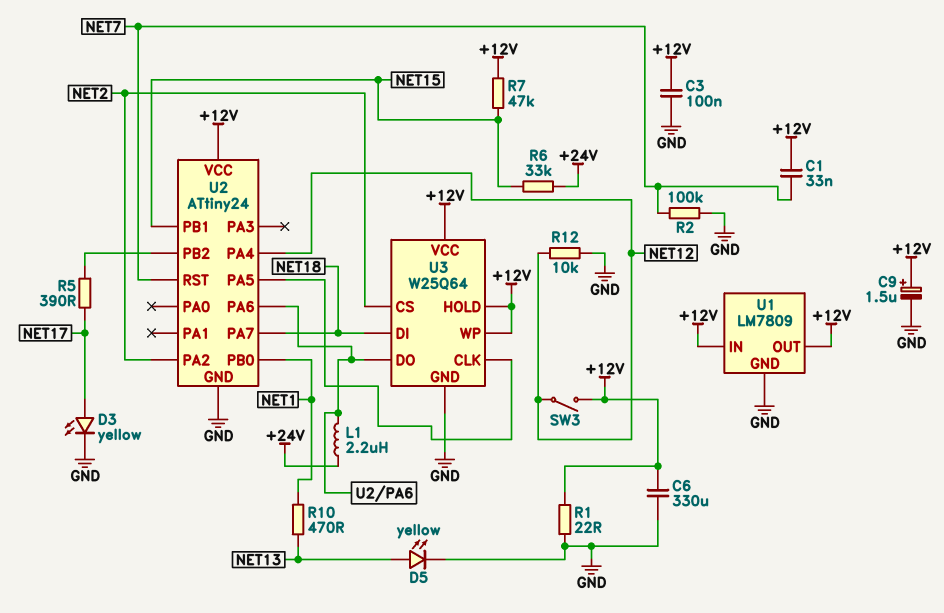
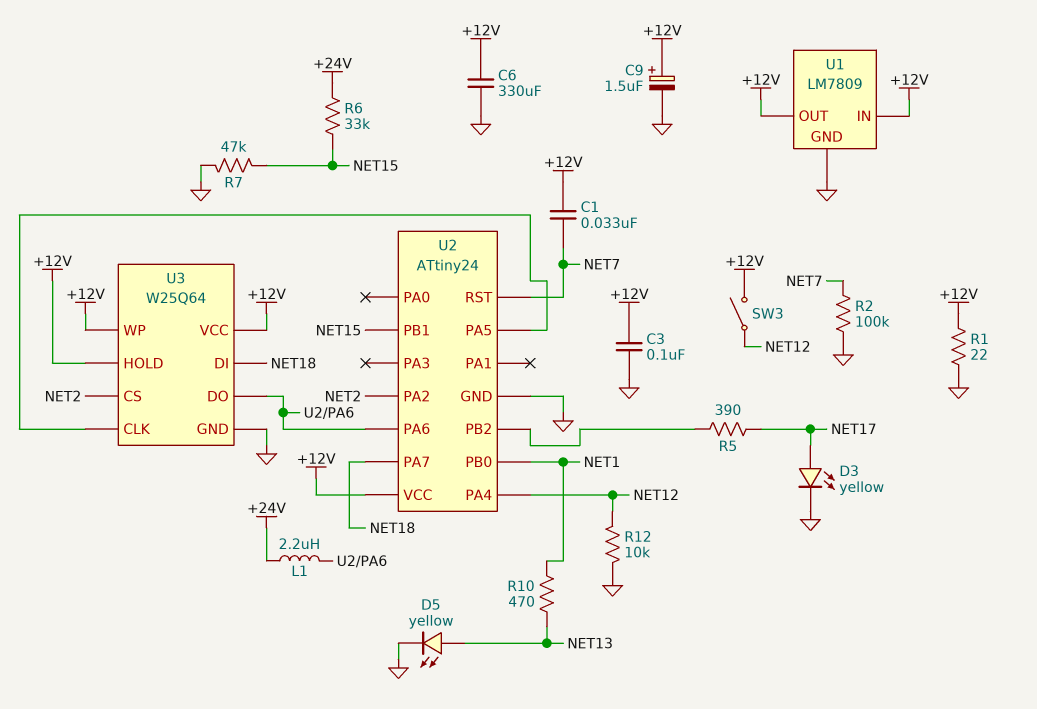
R7: 47k (+12V, NET15) -> 47k (GND, NET15)

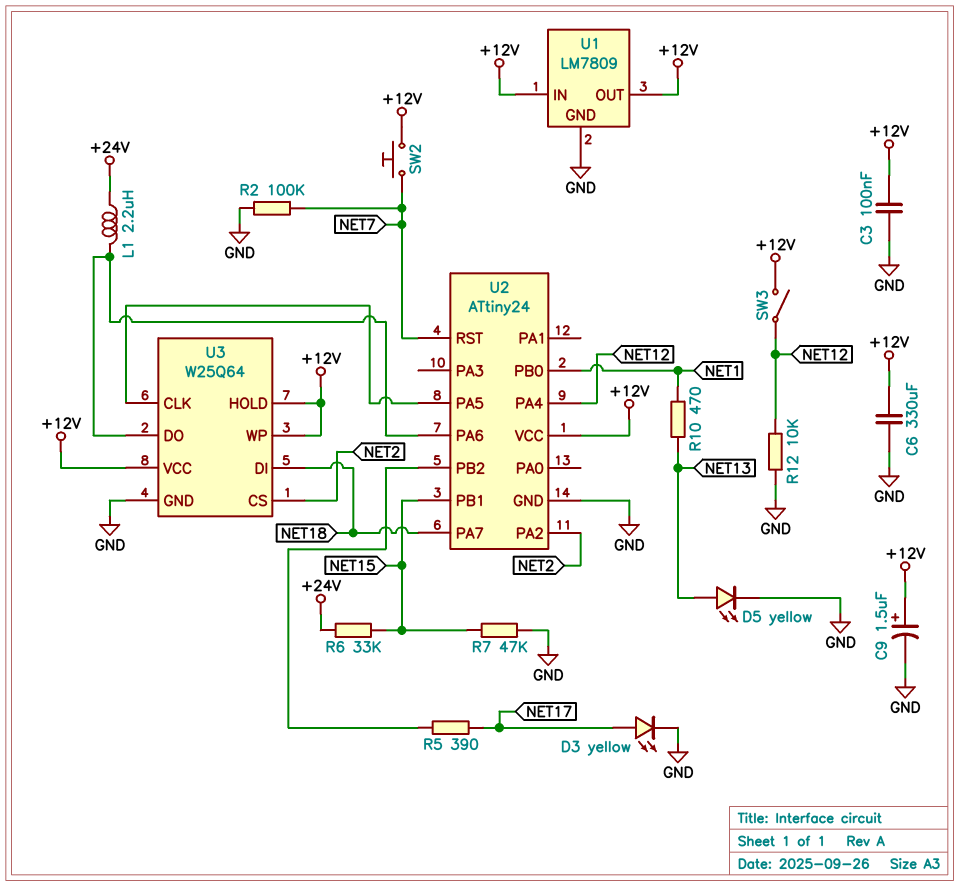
C1: 33nF (+12V, NET7) -> none
R1: 22 (+12V, GND) -> none
SW2: none -> button (+12V, NET7)

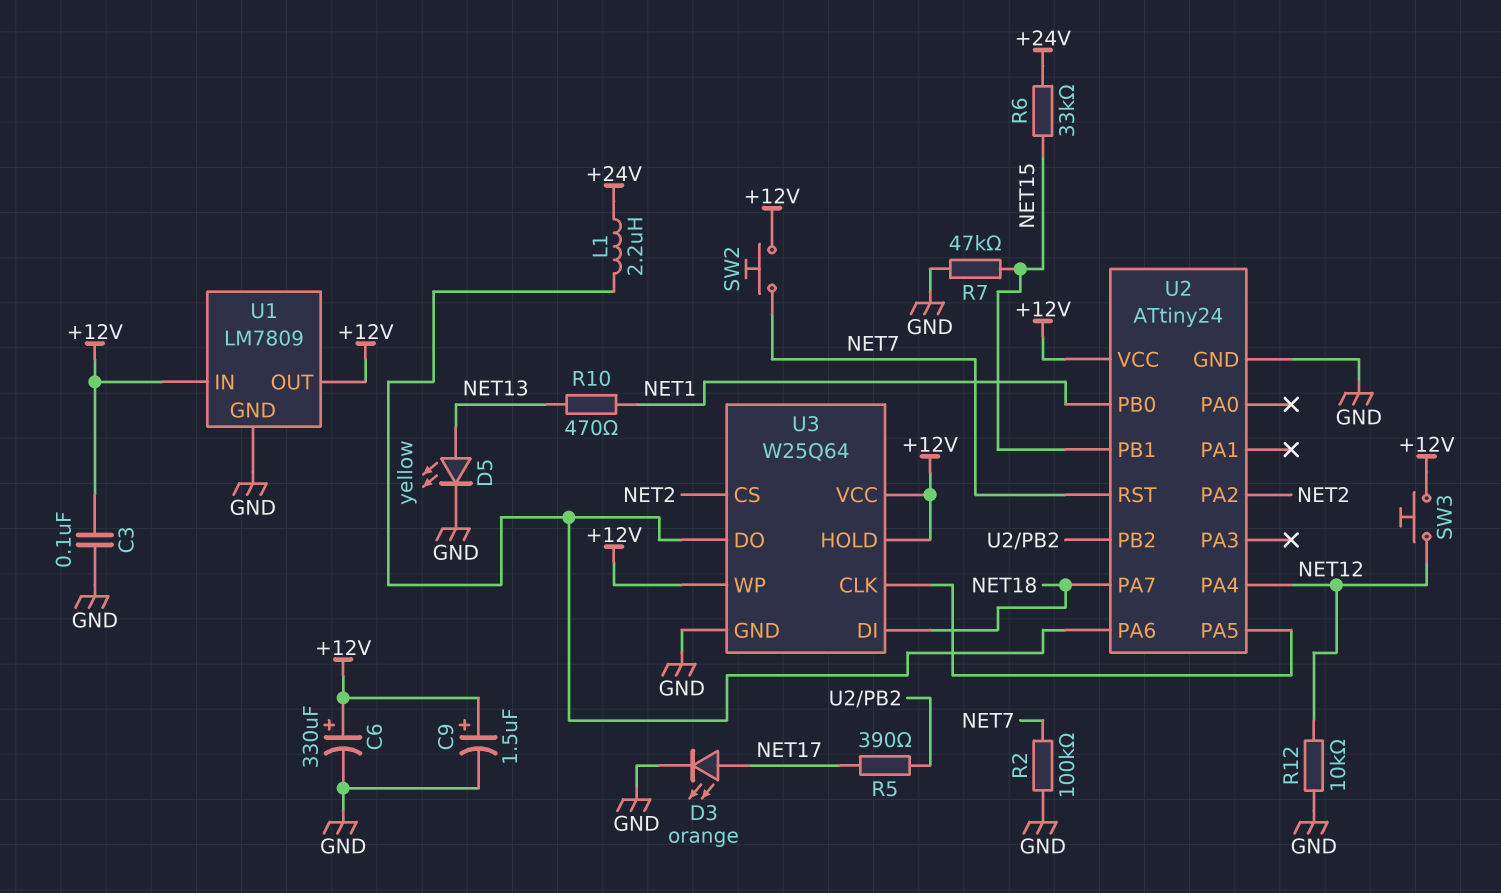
C6: 330uF (+12V, GND) -> 330uF (plus +12V, minus GND)
D3: LED yellow (A NET17, K GND) -> LED orange (A NET17, K GND)
SW3: switch (+12V, NET12) -> button (+12V, NET12)

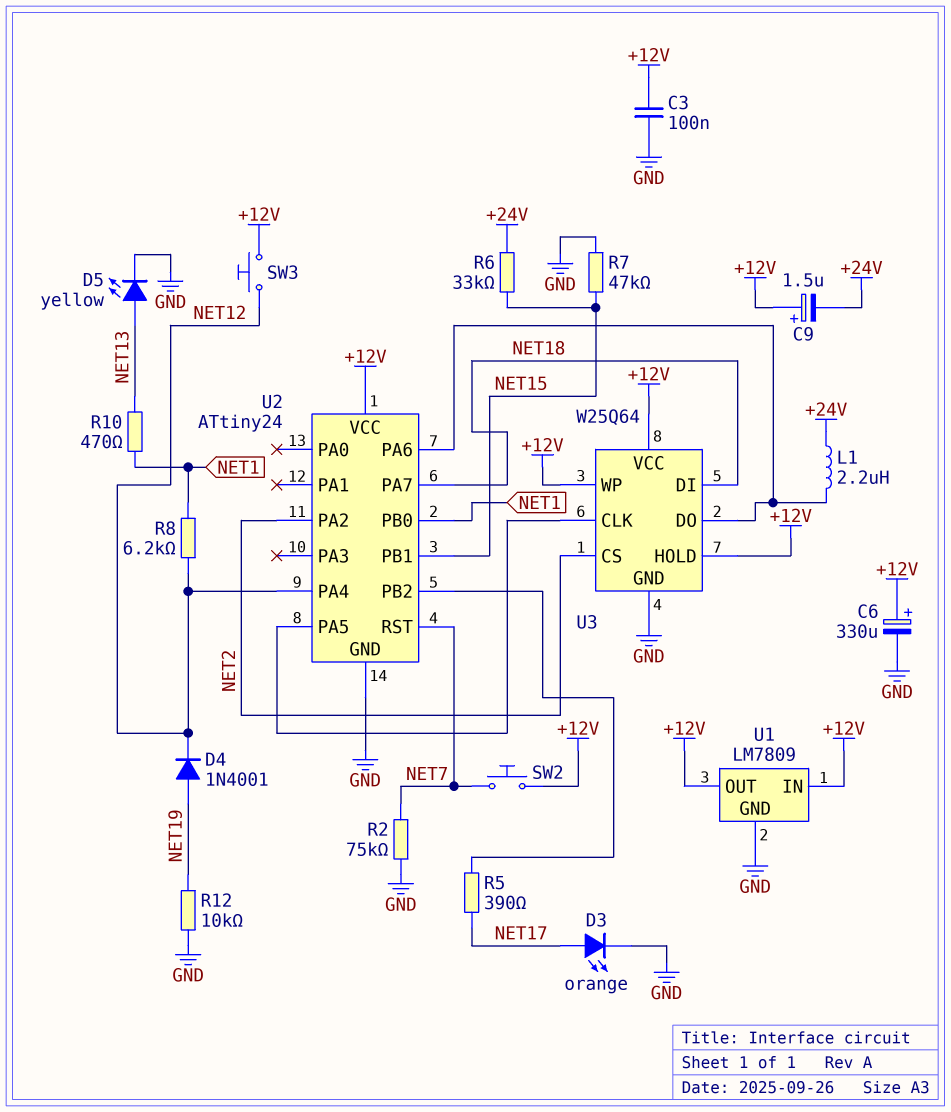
C9: 1.5uF (plus +12V, minus GND) -> 1.5uF (plus +12V, minus +24V)
D4: none -> diode 1N4001 (A NET19, K NET12)
R2: 100k (GND, NET7) -> 75k (GND, NET7)
R8: none -> 6.2k (NET1, NET12)
R12: 10k (GND, NET12) -> 10k (GND, NET19)

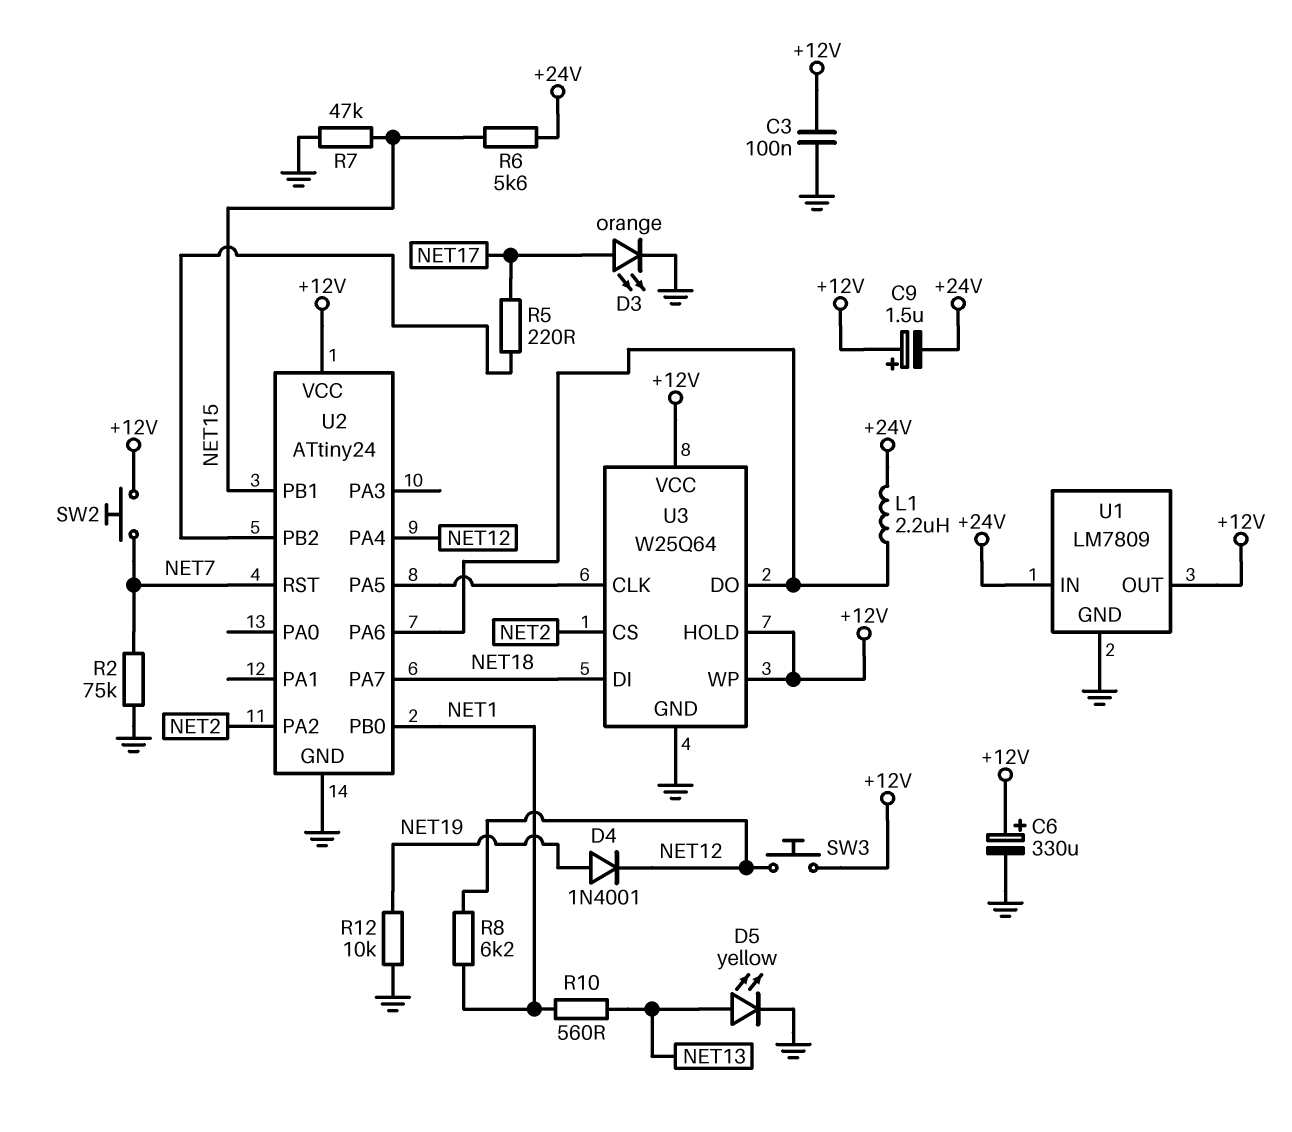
R5: 390 (NET17, U2/PB2) -> 220 (NET17, U2/PB2)
R6: 33k (+24V, NET15) -> 5.6k (+24V, NET15)
R10: 470 (NET1, NET13) -> 560 (NET1, NET13)
U1 pin IN: +12V -> +24V

